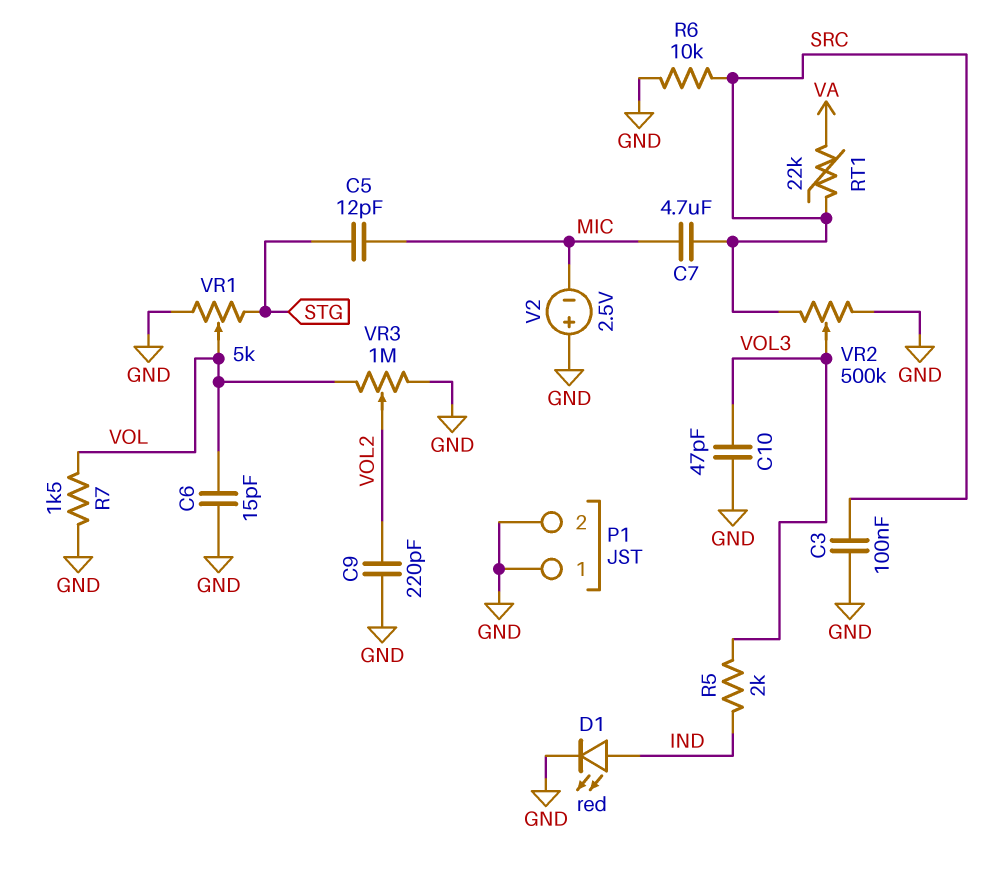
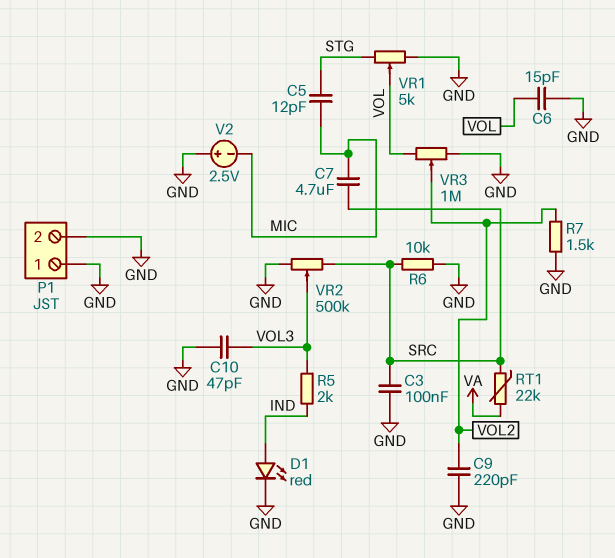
R7: 1.5k (GND, VOL) -> 1.5k (GND, VOL2)

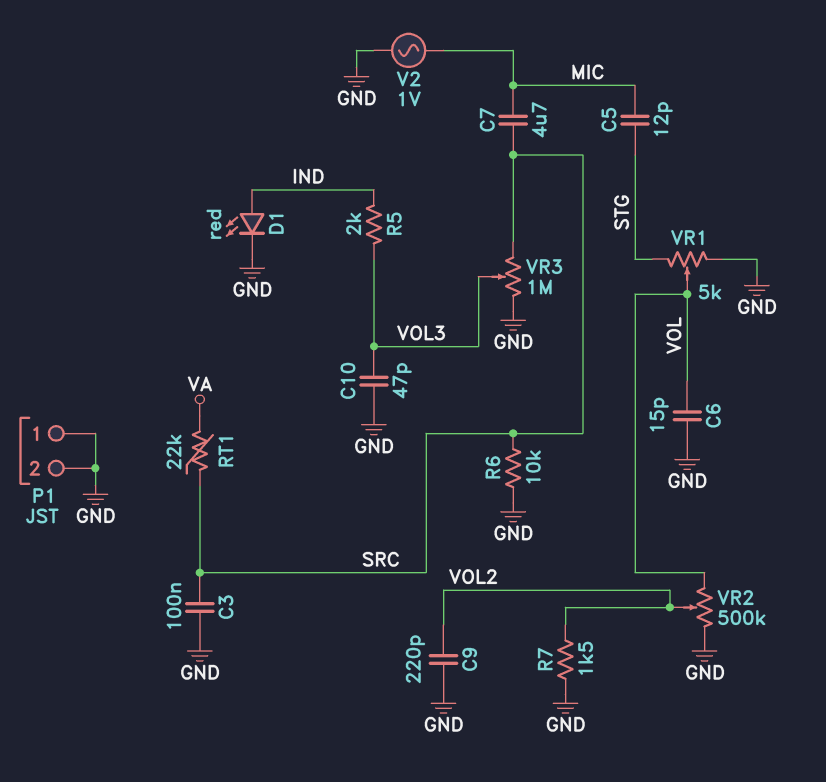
V2: 2.5V (plus GND, minus MIC) -> AC 1V (GND, MIC)
VR2: 500k (GND, SRC, wiper VOL3) -> 500k (GND, VOL, wiper VOL2)
VR3: 1M (GND, VOL, wiper VOL2) -> 1M (GND, SRC, wiper VOL3)

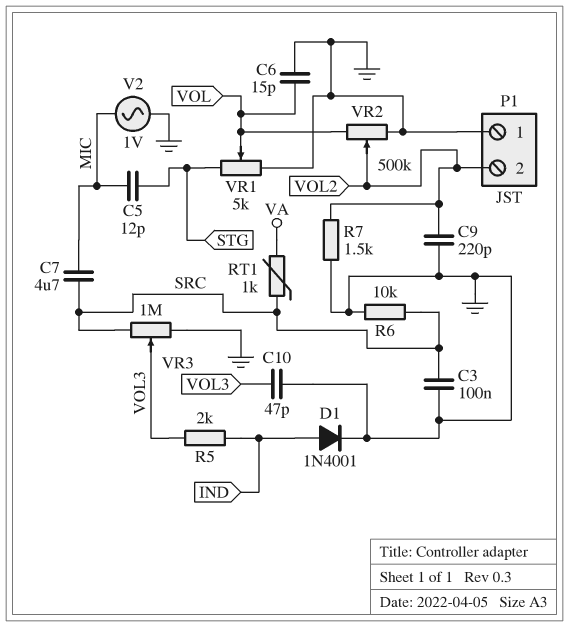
D1: LED red (A IND, K GND) -> diode 1N4001 (A IND, K GND)
P1 pin 2: GND -> VOL2
RT1: 22k (SRC, VA) -> 1k (SRC, VA)

